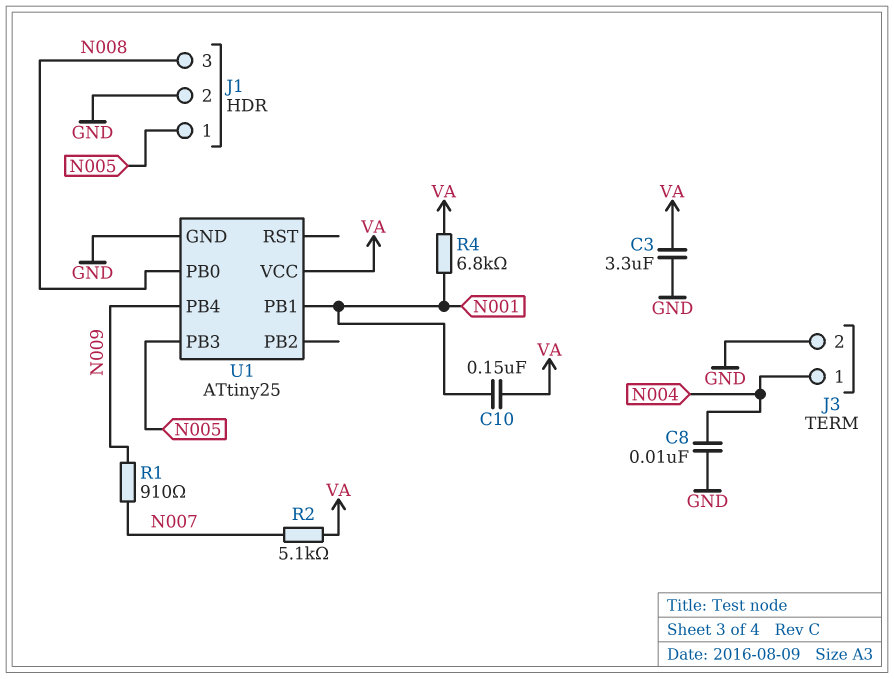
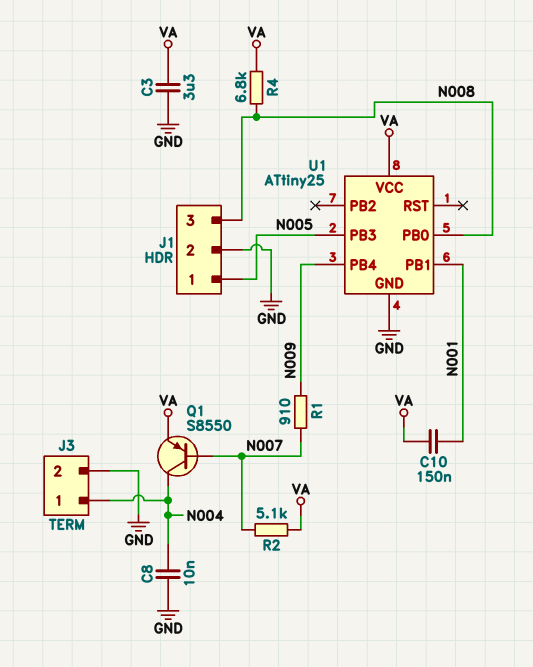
Q1: none -> PNP S8550 (B N007, C N004, E VA)
R4: 6.8k (N001, VA) -> 6.8k (N008, VA)

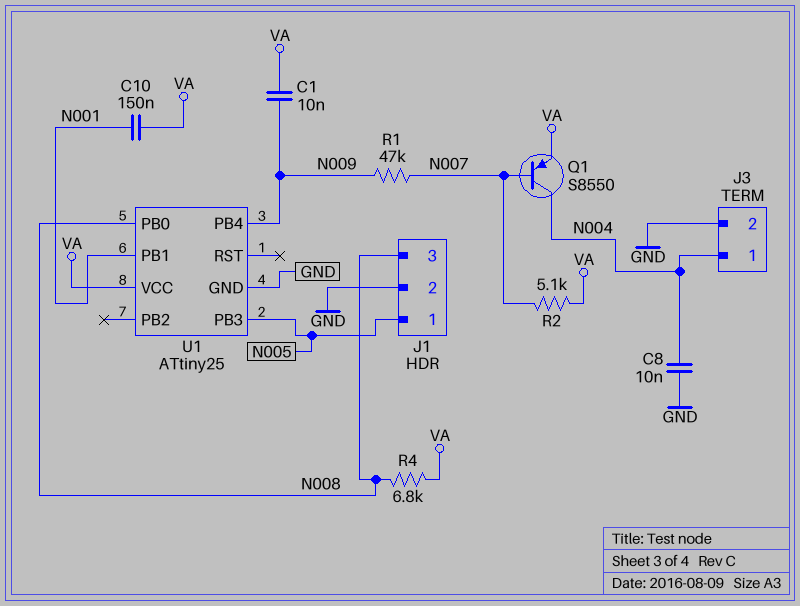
C1: none -> 10nF (N009, VA)
C3: 3.3uF (GND, VA) -> none
R1: 910 (N007, N009) -> 47k (N007, N009)

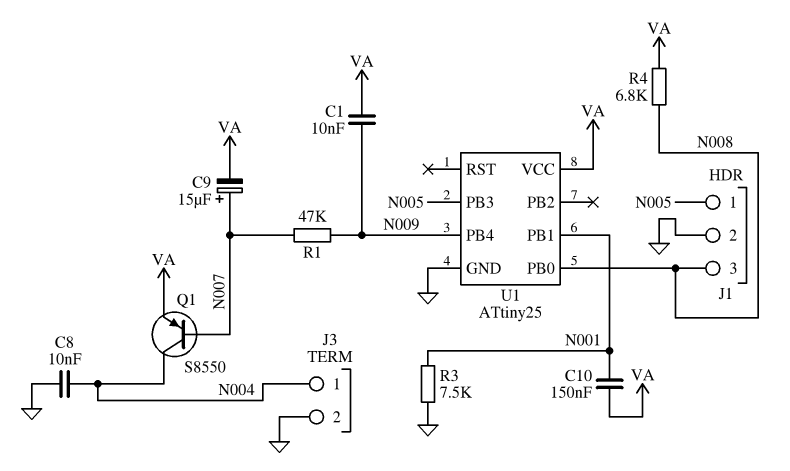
C9: none -> 15uF (plus N007, minus VA)
R2: 5.1k (N007, VA) -> none
R3: none -> 7.5k (GND, N001)

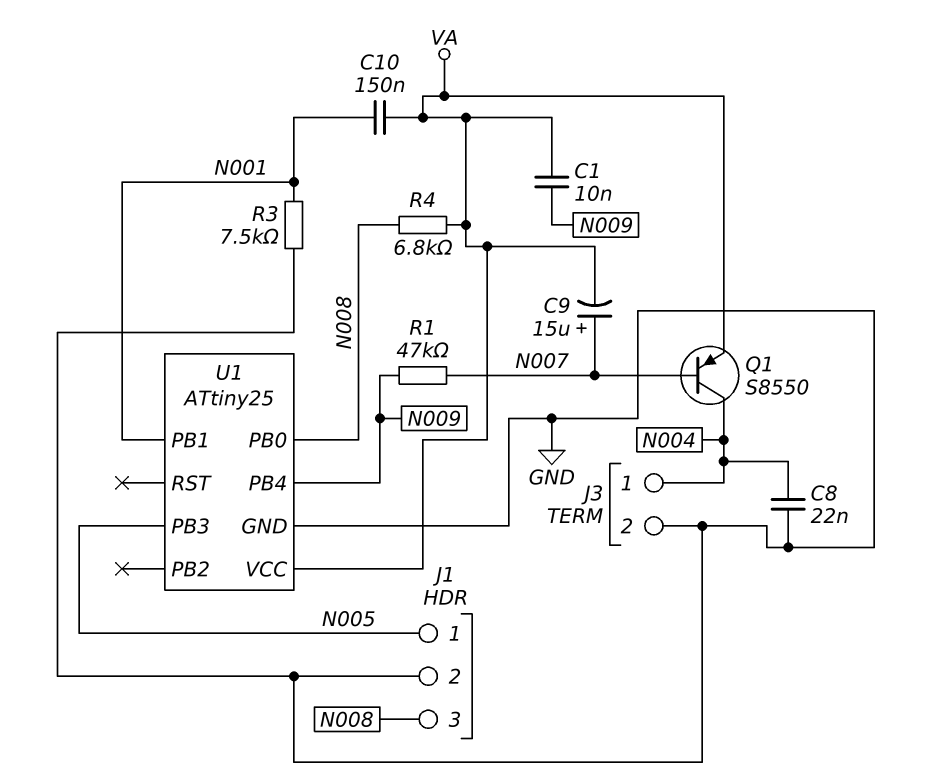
C8: 10nF (GND, N004) -> 22nF (GND, N004)

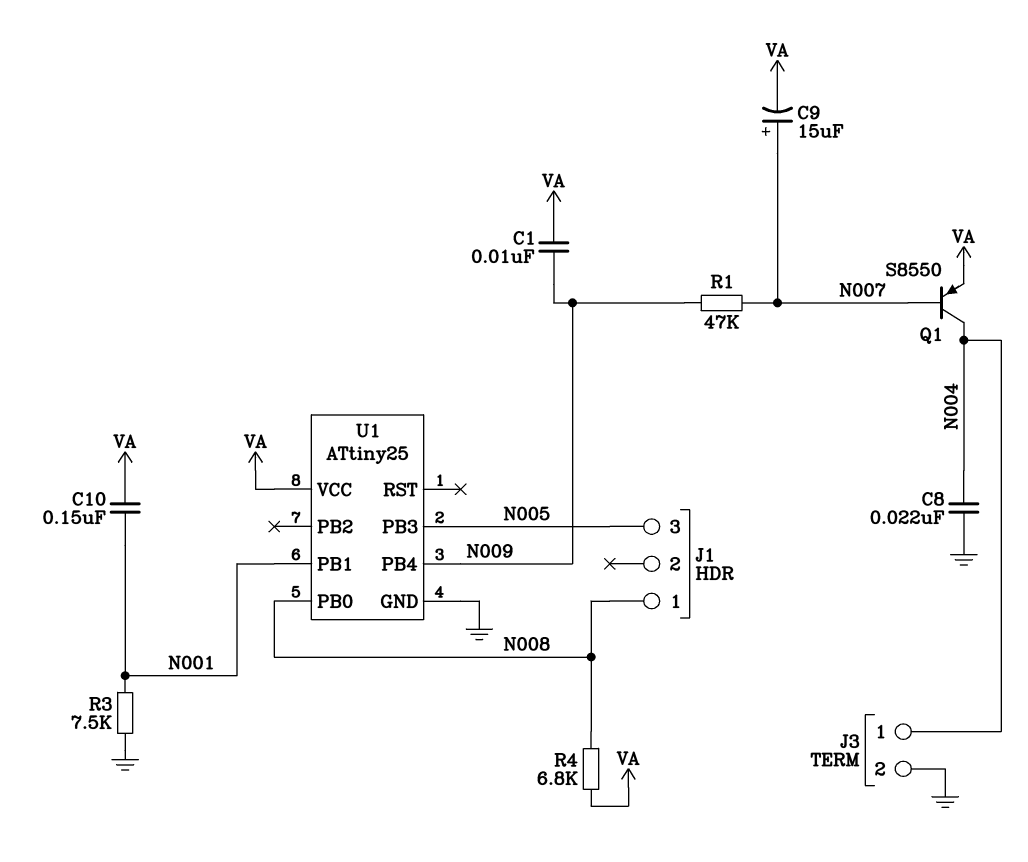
J1 pin 1: N005 -> N008
J1 pin 2: GND -> none
J1 pin 3: N008 -> N005

